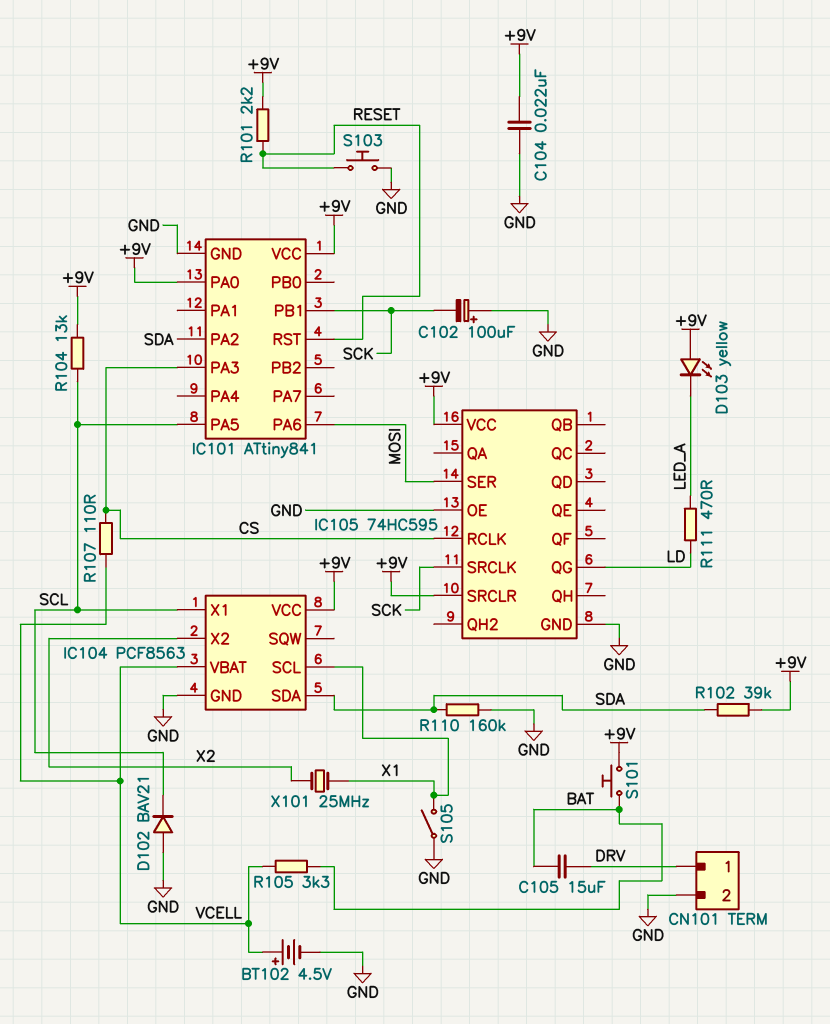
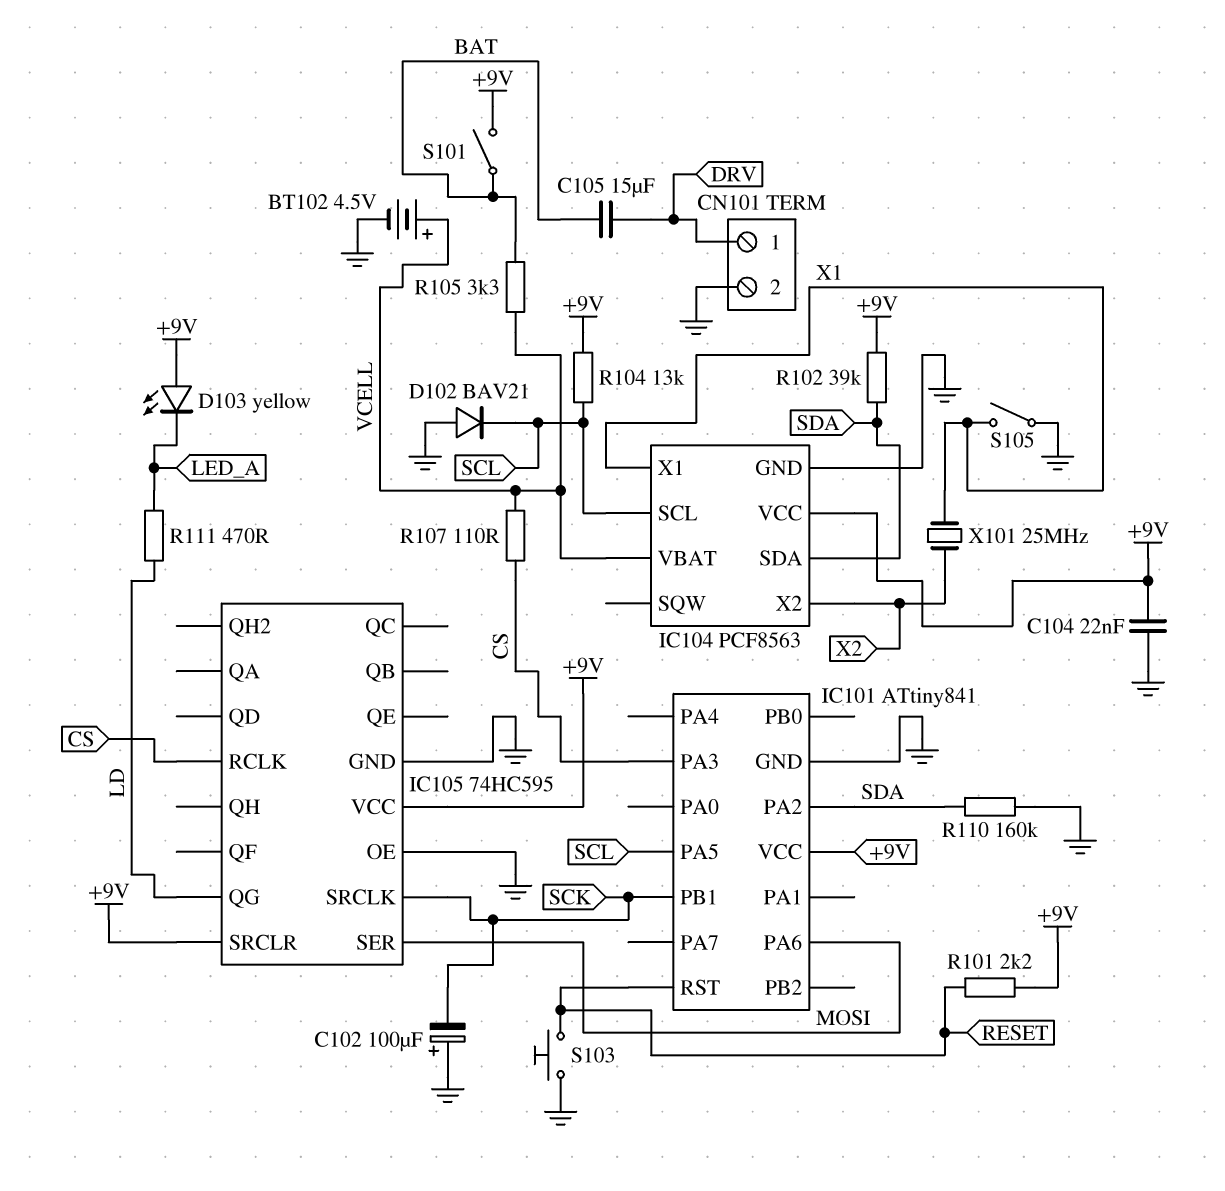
IC101 pin PA0: +9V -> none
IC104 pin SCL: X1 -> SCL
IC104 pin X1: SCL -> X1
S101: button (+9V, BAT) -> switch (+9V, BAT)

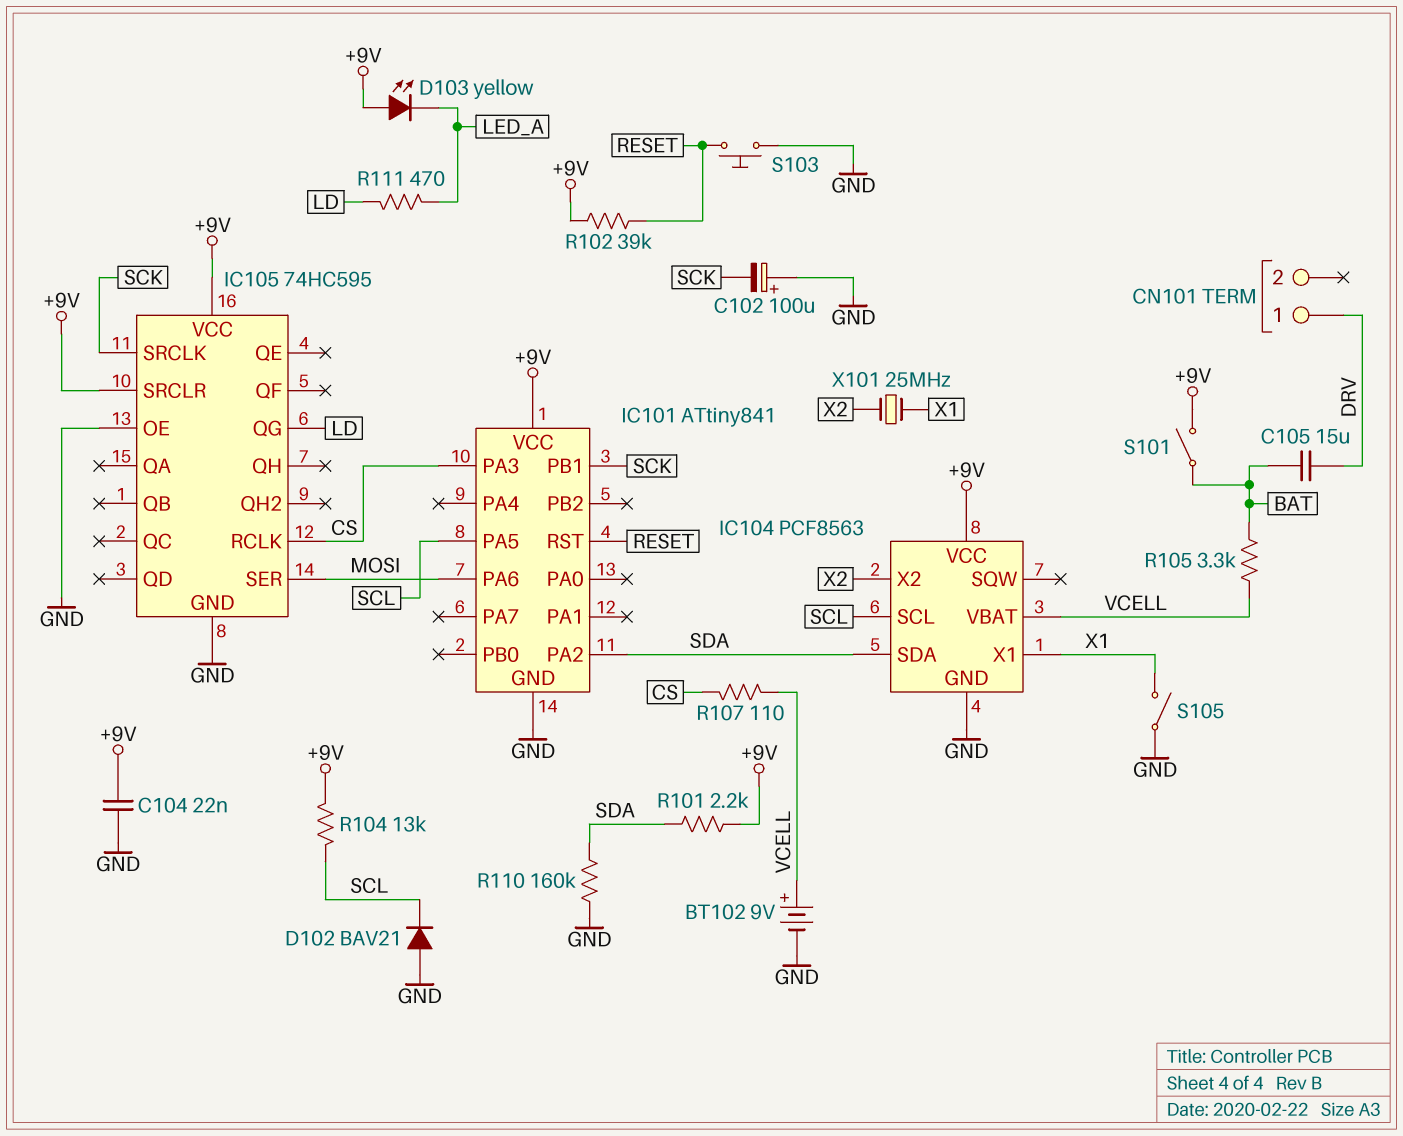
BT102: 4.5V (plus VCELL, minus GND) -> 9V (plus VCELL, minus GND)
CN101 pin 2: GND -> none
R101: 2.2k (+9V, RESET) -> 2.2k (+9V, SDA)
R102: 39k (+9V, SDA) -> 39k (+9V, RESET)

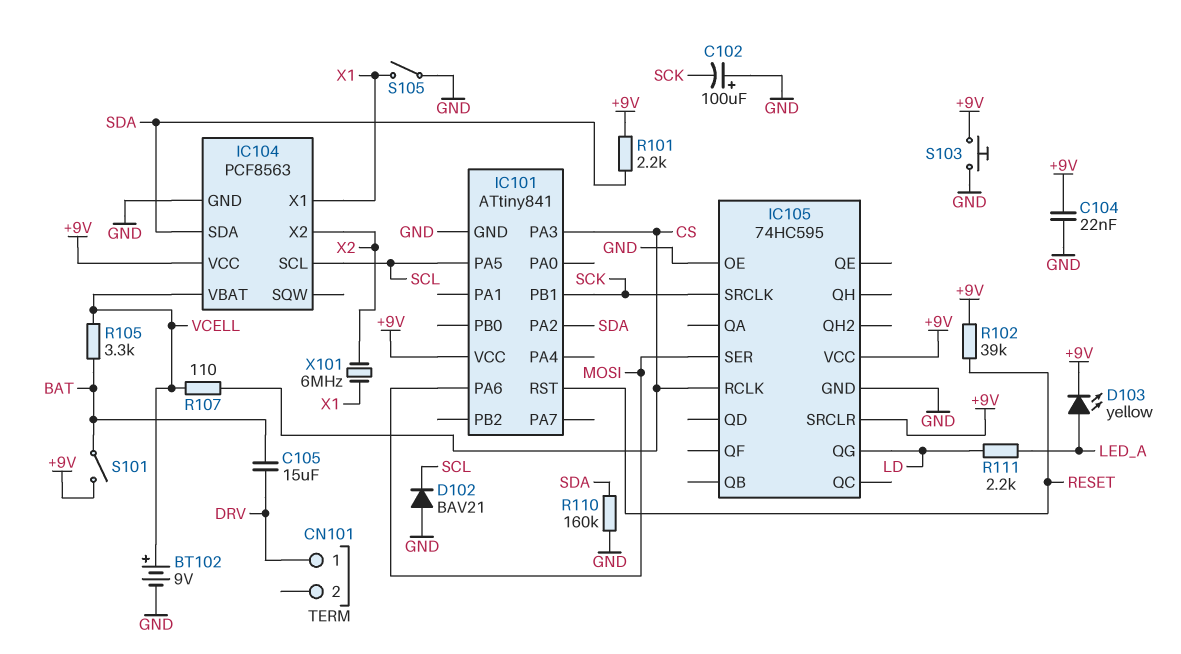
D103: LED yellow (A +9V, K LED_A) -> LED yellow (A LED_A, K +9V)
R104: 13k (+9V, SCL) -> none
R111: 470 (LD, LED_A) -> 2.2k (LD, LED_A)
S103: button (GND, RESET) -> button (+9V, GND)
X101: 25MHz (X1, X2) -> 6MHz (X1, X2)

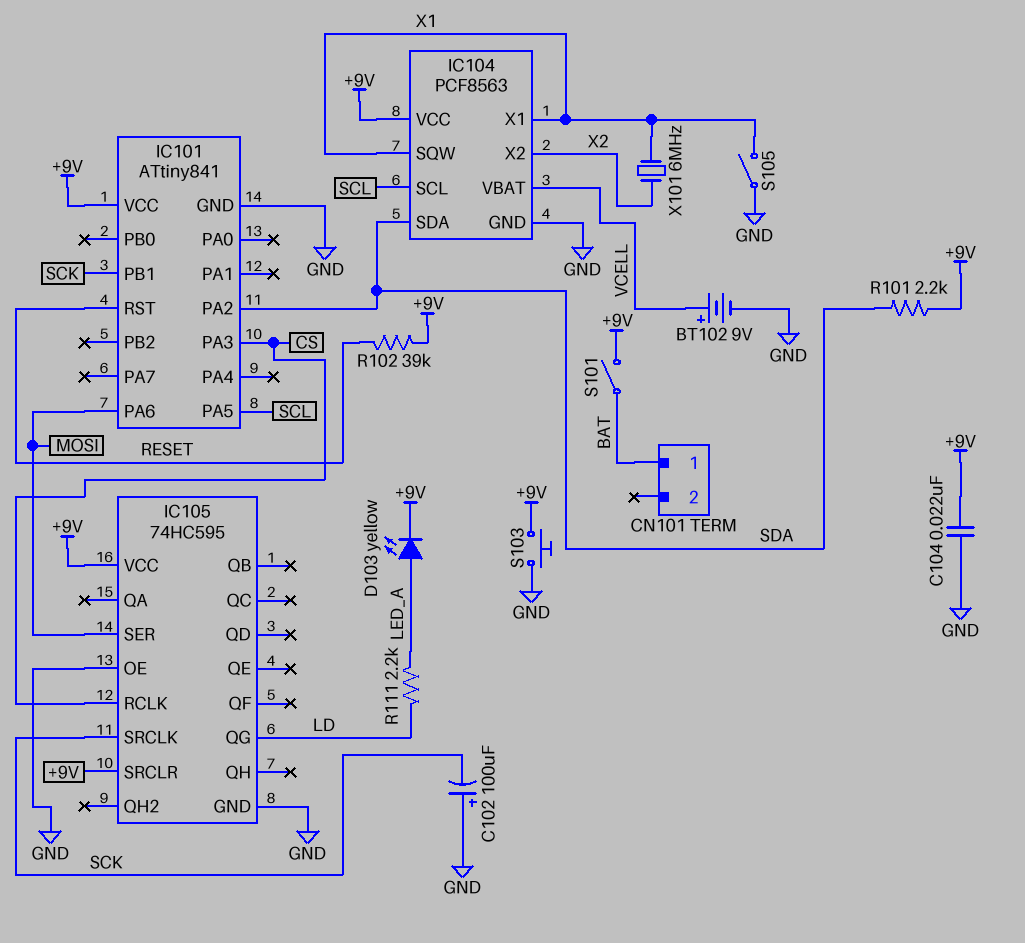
C105: 15uF (BAT, DRV) -> none
CN101 pin 1: DRV -> BAT
D102: diode BAV21 (A GND, K SCL) -> none
IC104 pin SQW: none -> X1
R105: 3.3k (BAT, VCELL) -> none
R107: 110 (CS, VCELL) -> none
R110: 160k (GND, SDA) -> none

